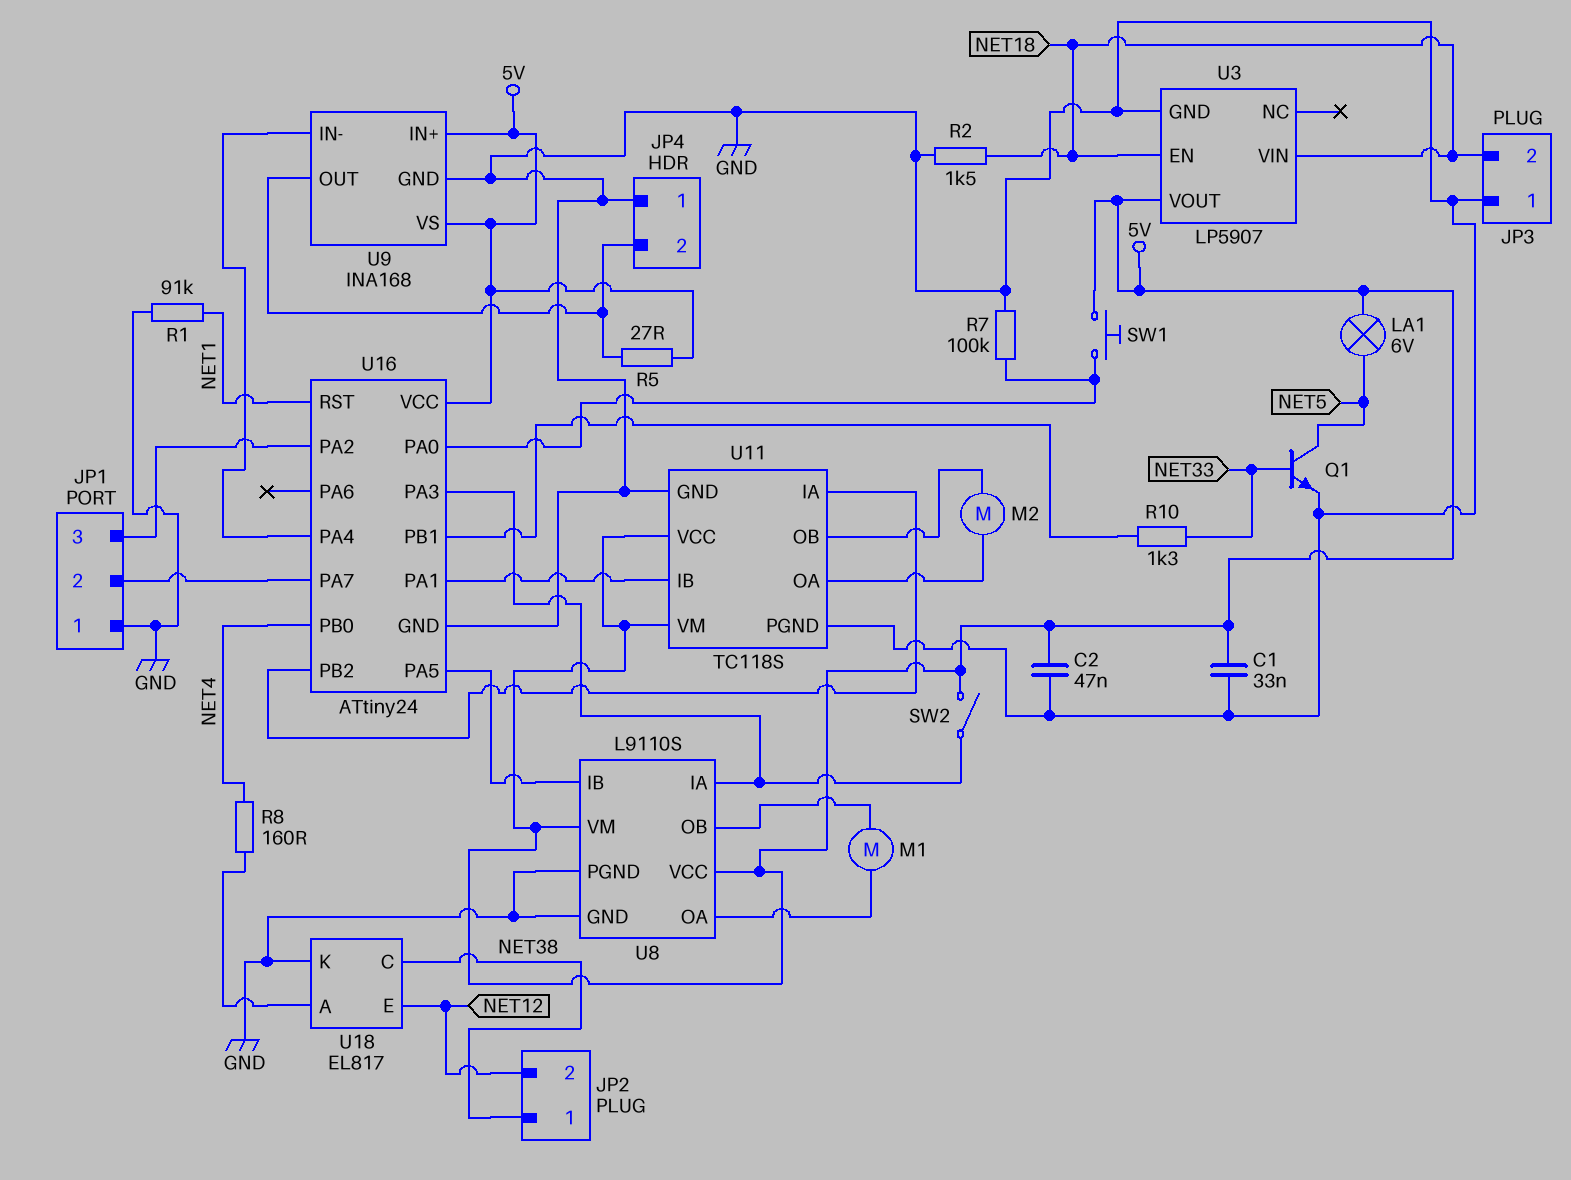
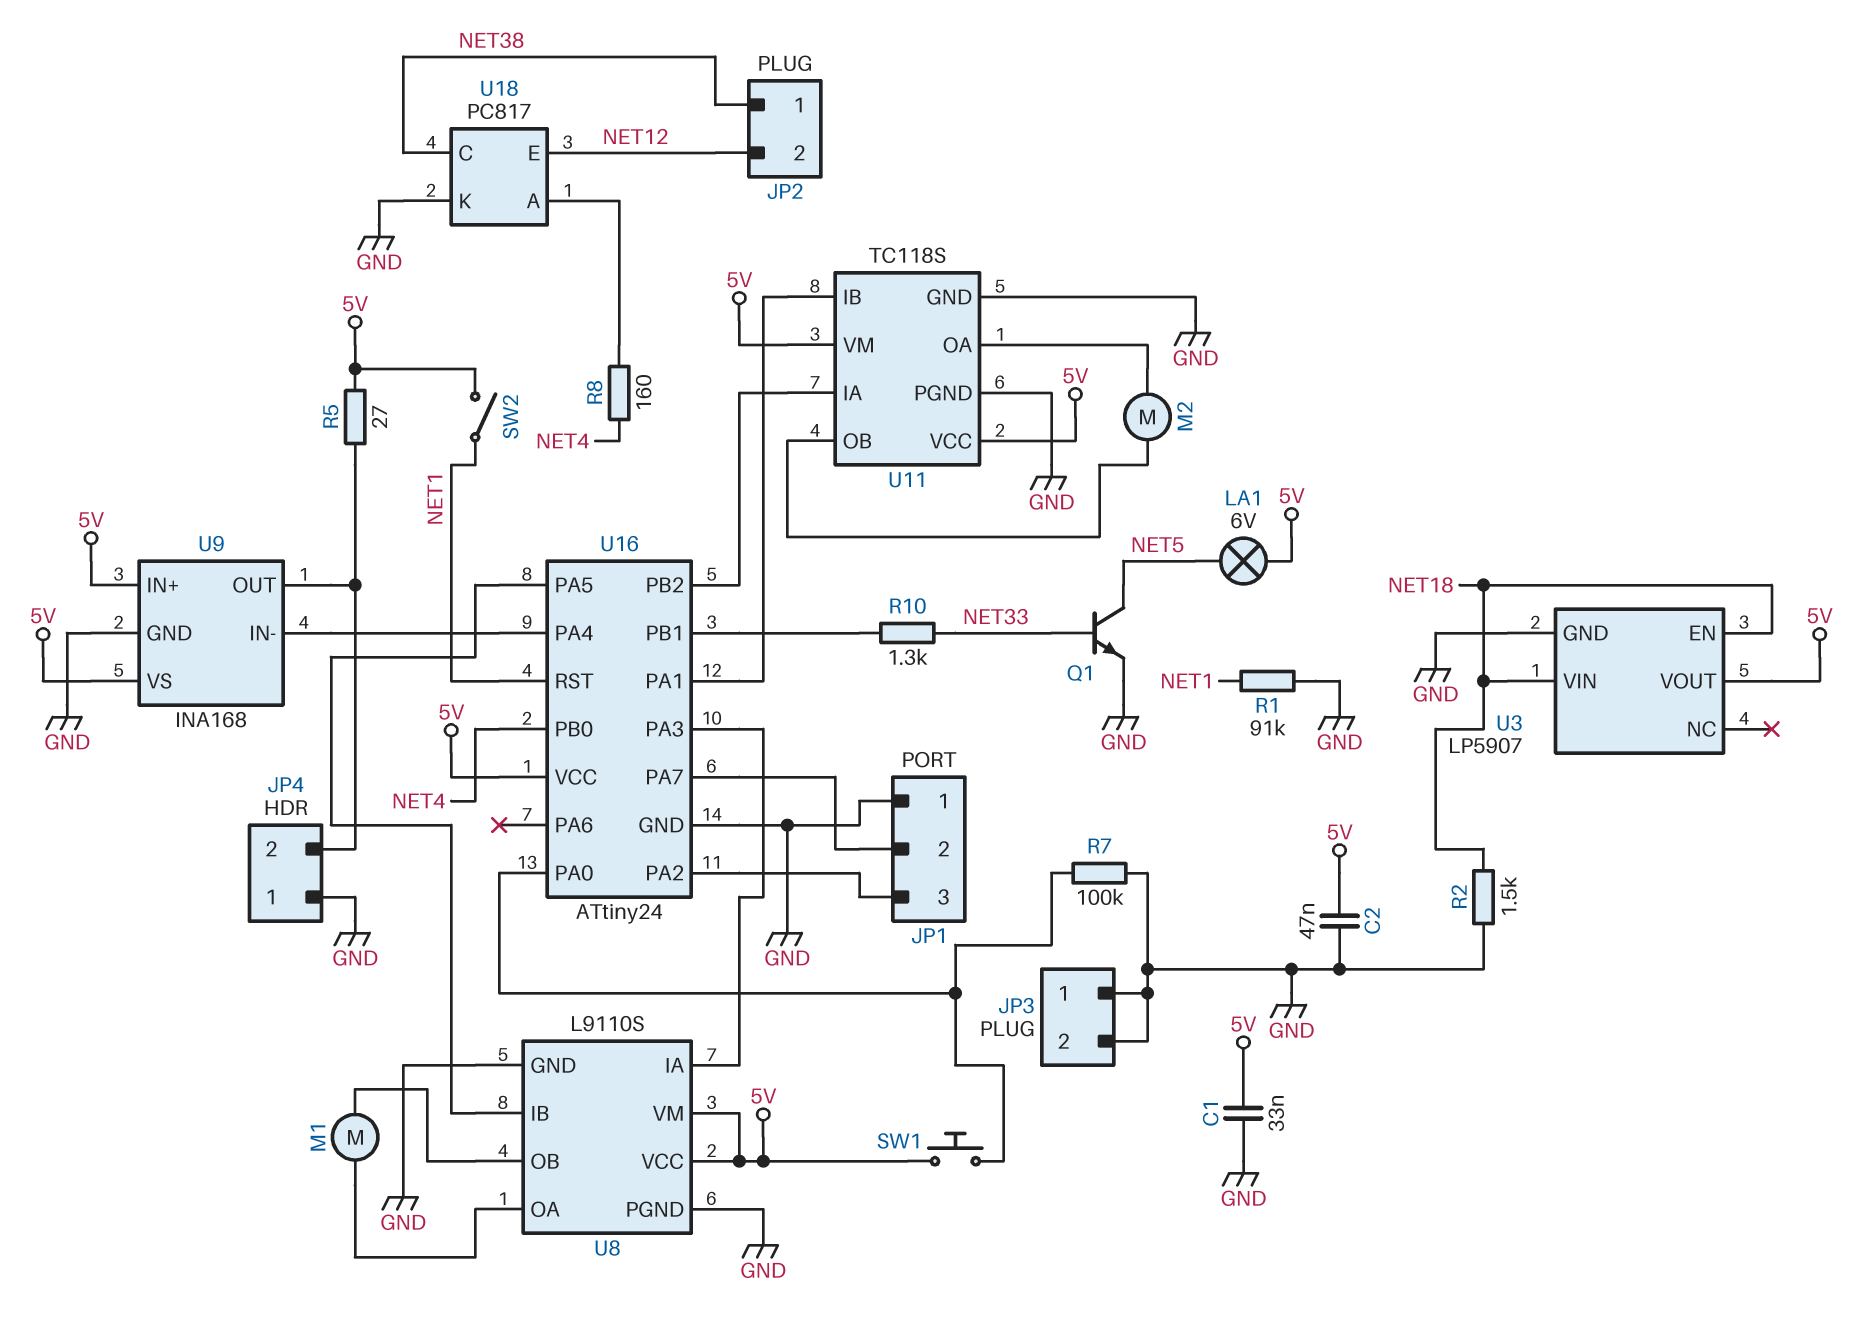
JP3 pin 2: NET18 -> GND
SW2: switch (5V, U8/IA) -> switch (5V, NET1)
U18: EL817 -> PC817

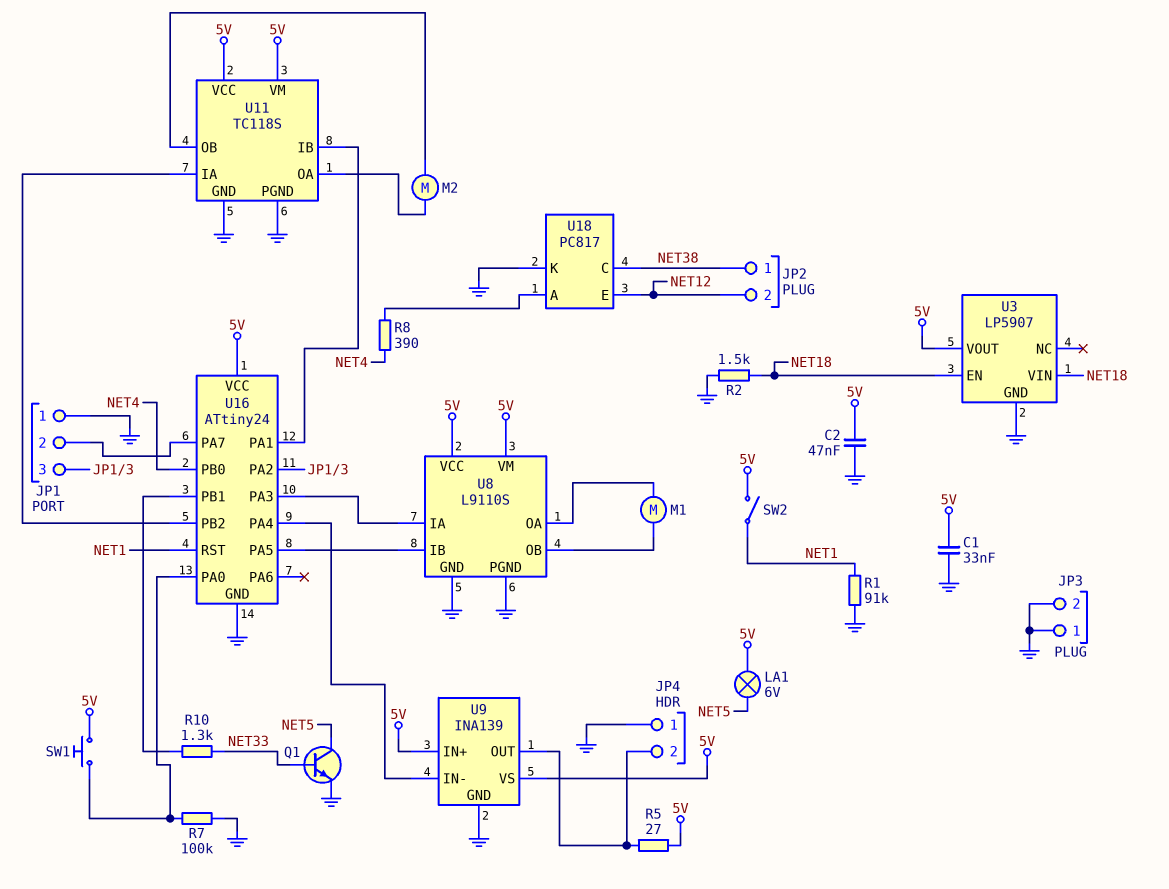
R8: 160 (NET4, U18/A) -> 390 (NET4, U18/A)
U9: INA168 -> INA139

